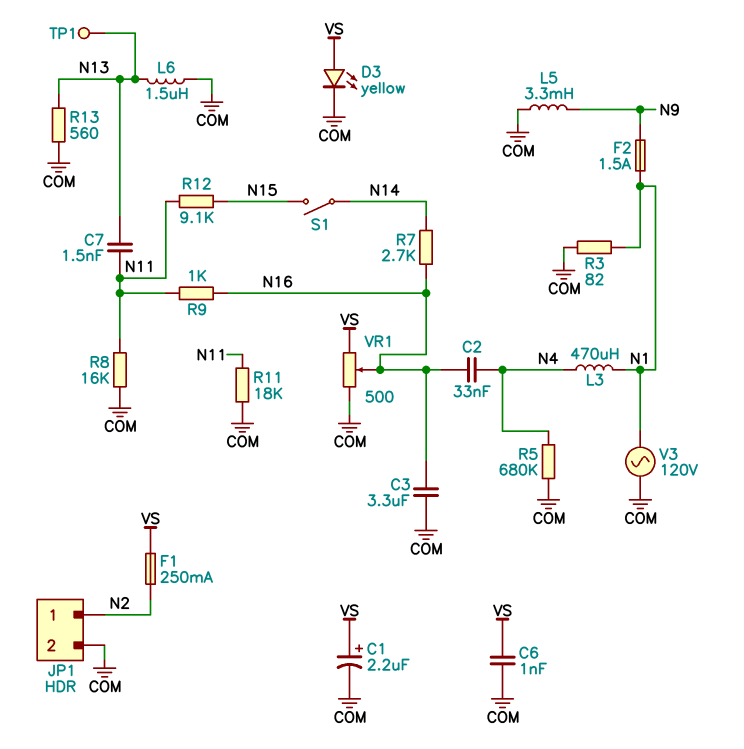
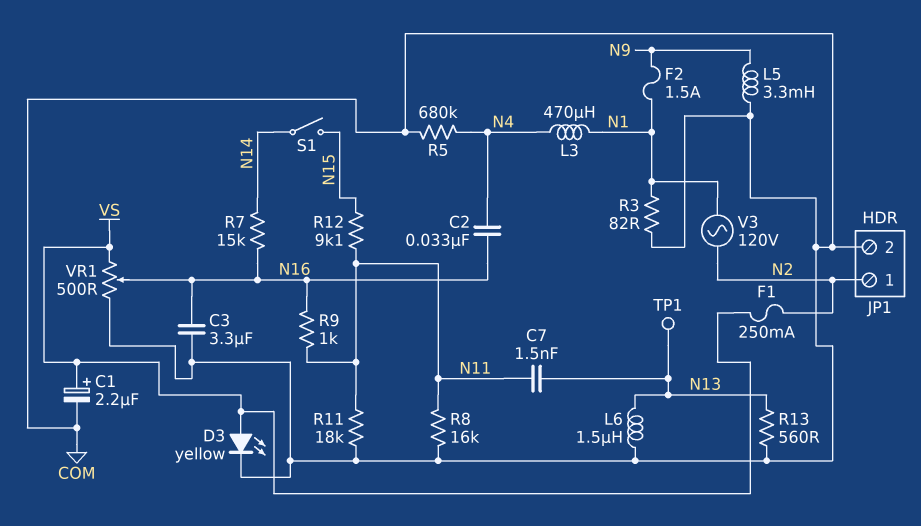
C6: 1nF (COM, VS) -> none
R7: 2.7k (N14, N16) -> 15k (N14, N16)
V3: AC 120V (COM, N1) -> AC 120V (N1, N2)

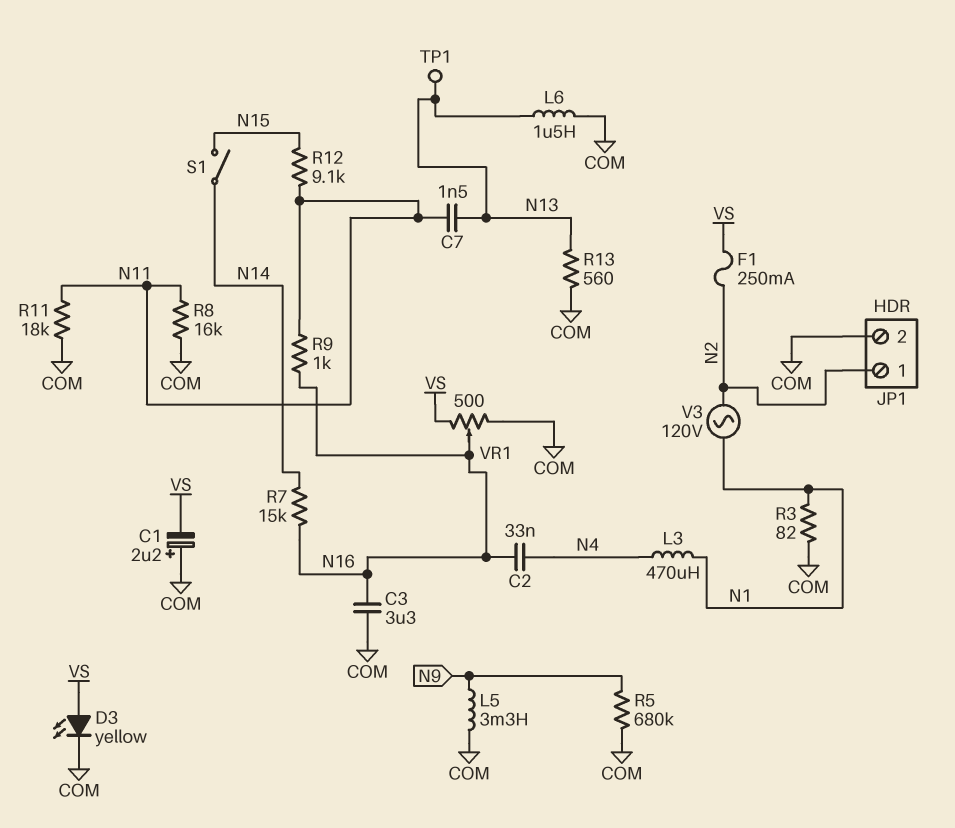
C1: 2.2uF (plus VS, minus COM) -> 2.2uF (plus COM, minus VS)
F2: 1.5A (N1, N9) -> none
R5: 680k (COM, N4) -> 680k (COM, N9)

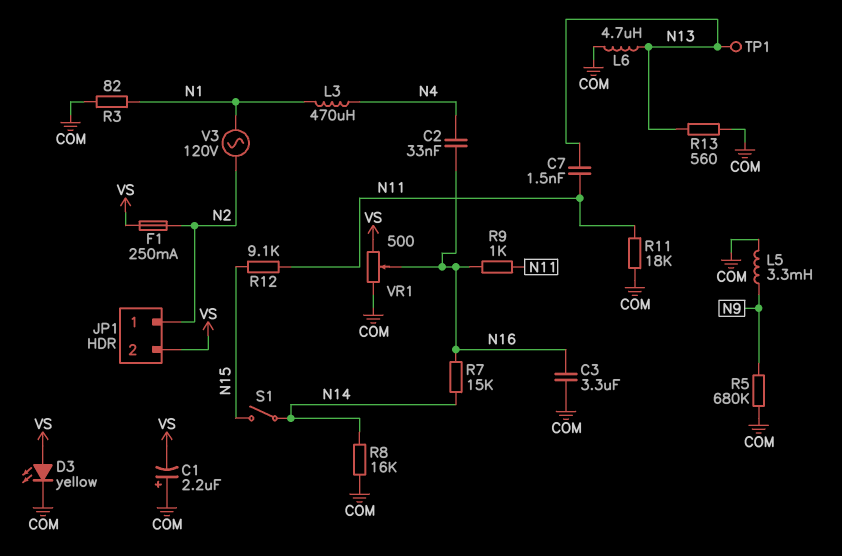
JP1 pin 2: COM -> VS
L6: 1.5uH (COM, N13) -> 4.7uH (COM, N13)
R8: 16k (COM, N11) -> 16k (COM, N14)

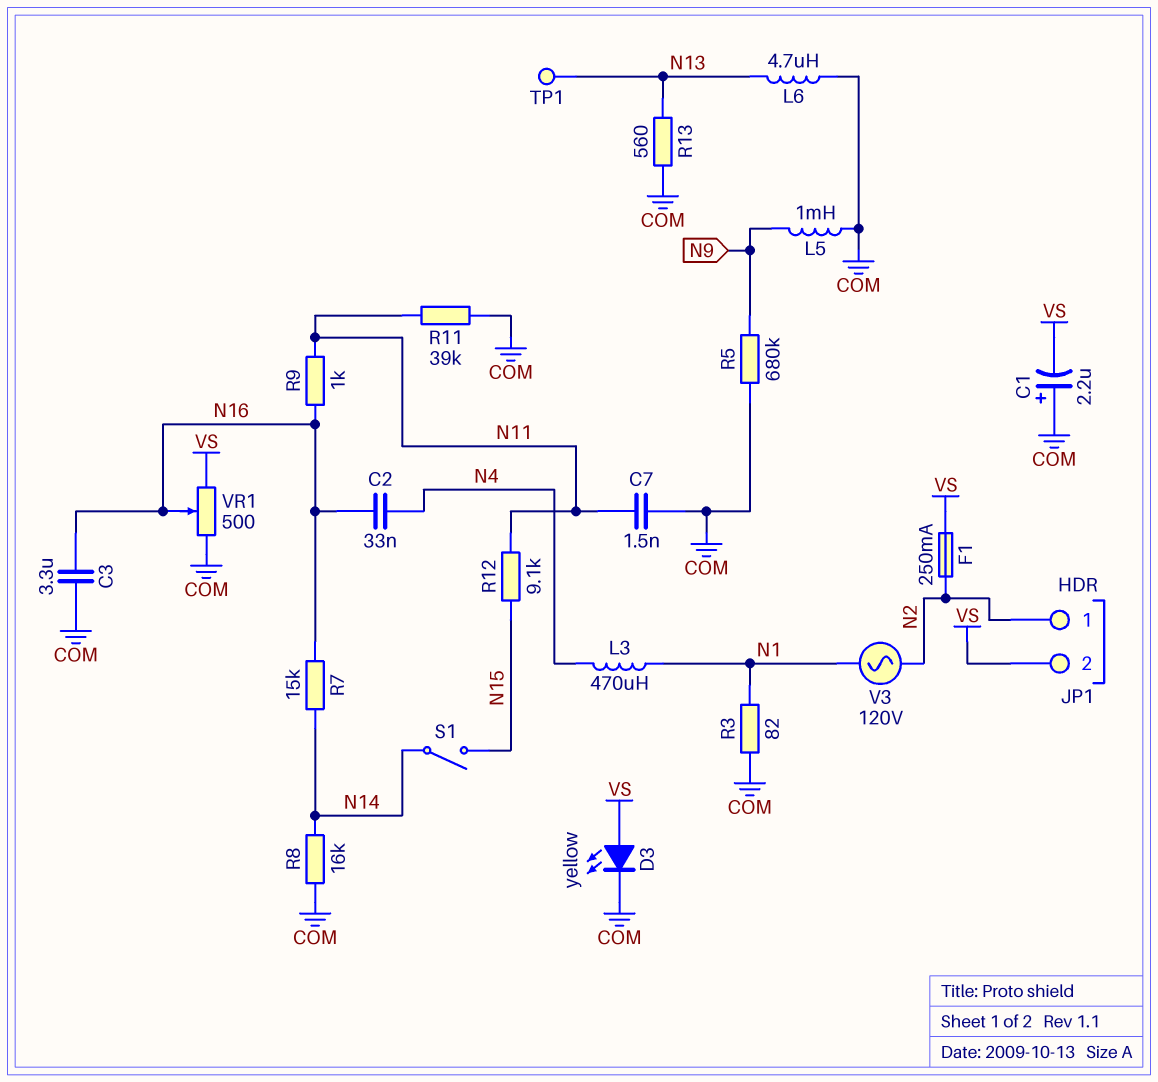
C7: 1.5nF (N11, N13) -> 1.5nF (COM, N11)
L5: 3.3mH (COM, N9) -> 1mH (COM, N9)
R11: 18k (COM, N11) -> 39k (COM, N11)

